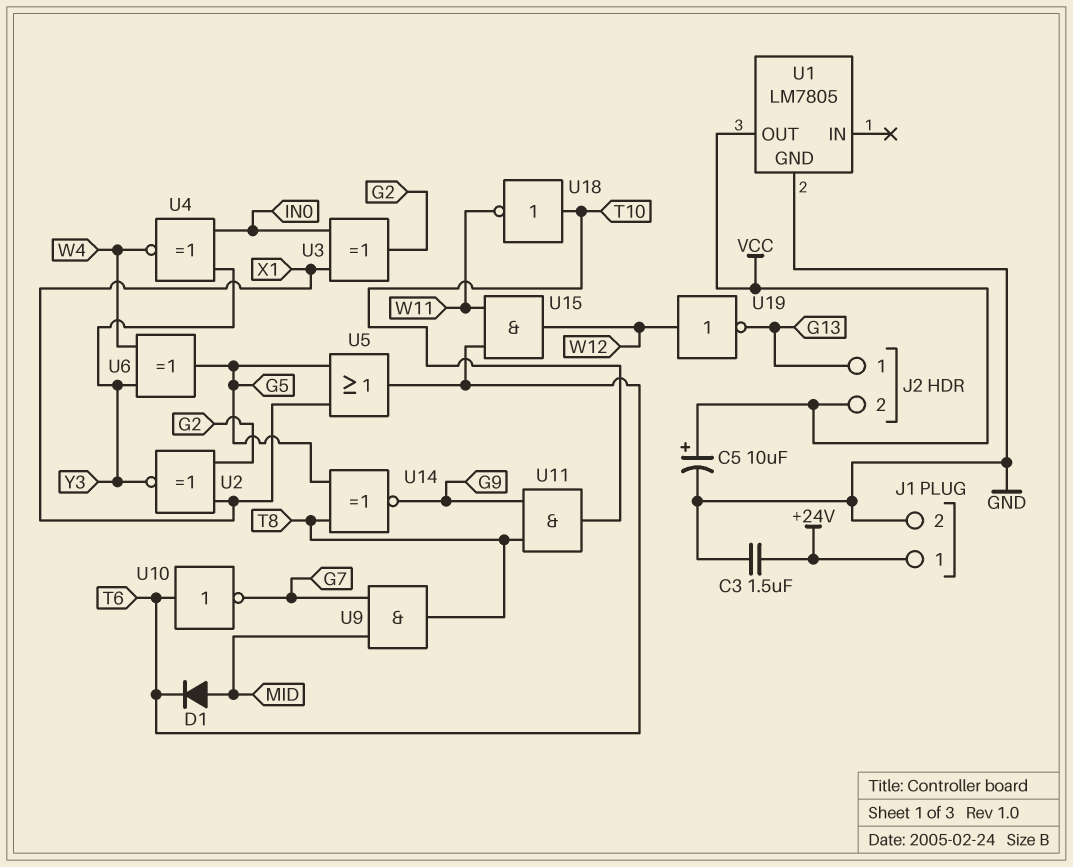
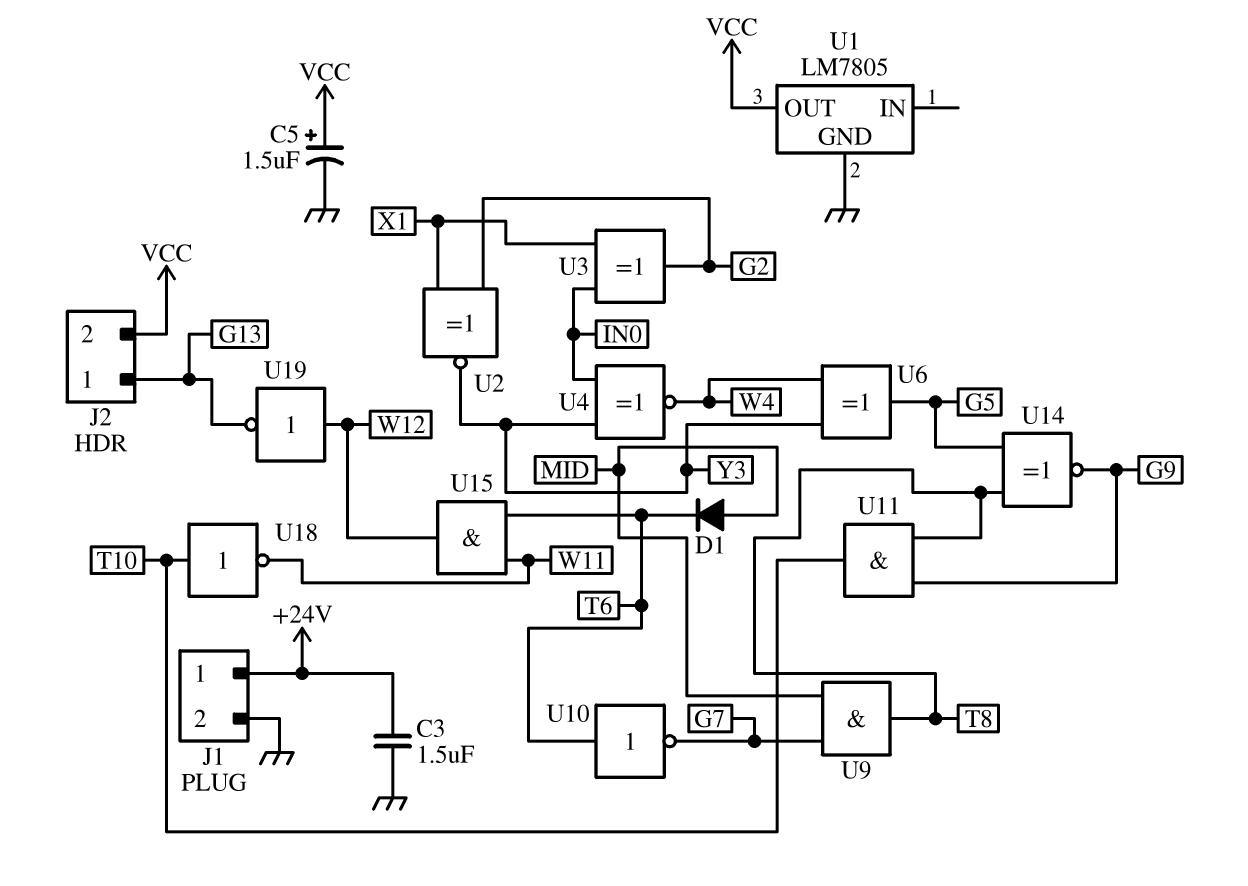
C5: 10uF (plus VCC, minus GND) -> 1.5uF (plus VCC, minus GND)
U5: OR (in G5, in X1, out T6) -> none

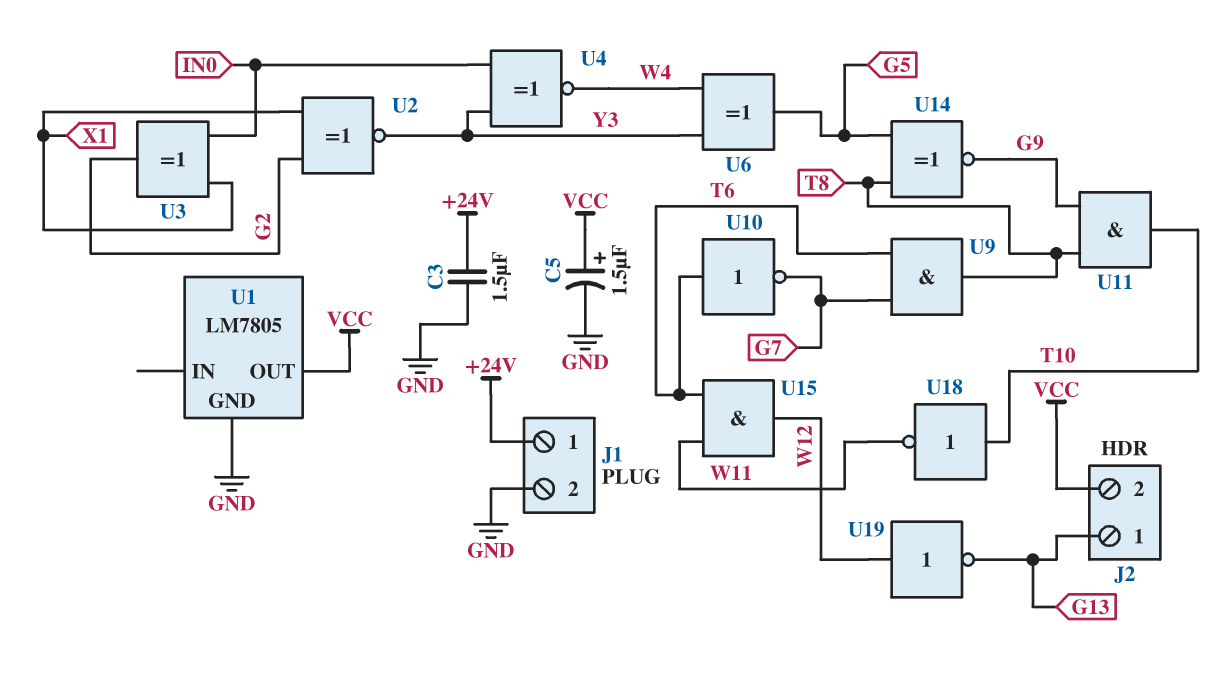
D1: diode (A MID, K T6) -> none
U9: AND (in G7, in MID, out T8) -> AND (in G7, in T6, out T8)

